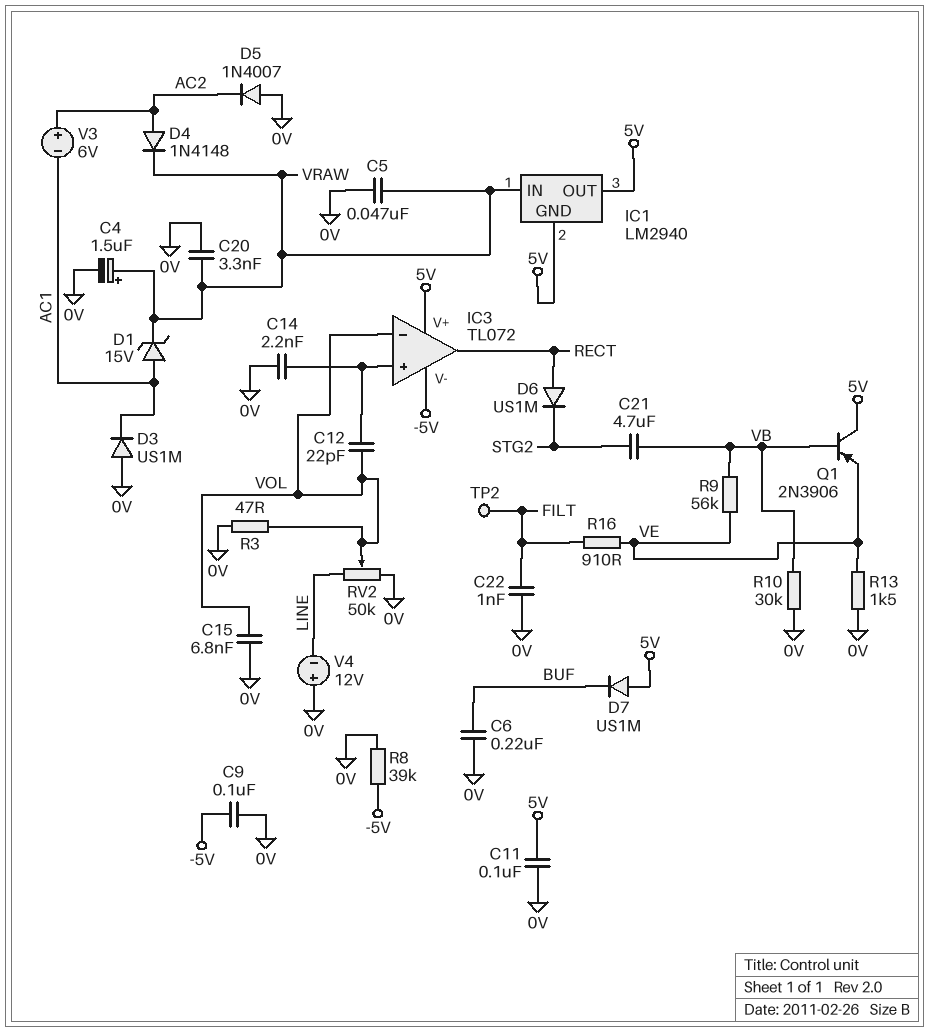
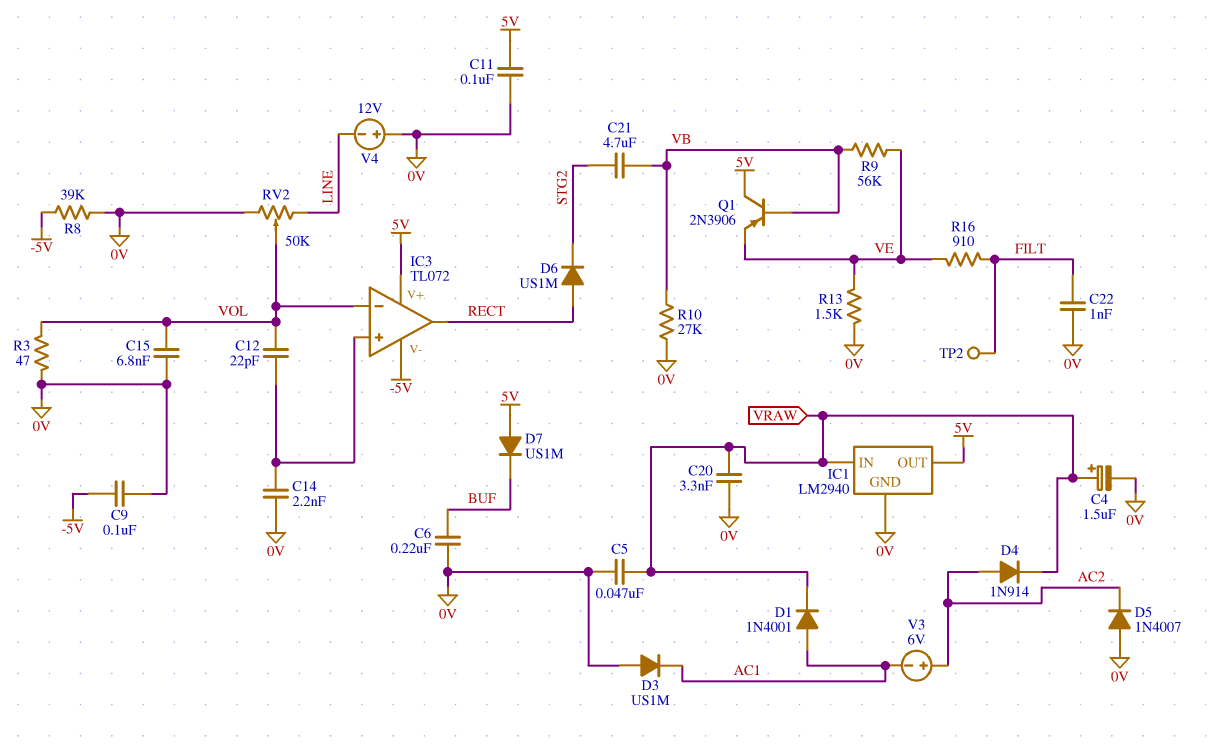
D1: zener 15V (A AC1, K VRAW) -> diode 1N4001 (A AC1, K VRAW)
D4: diode 1N4148 (A AC2, K VRAW) -> diode 1N914 (A AC2, K VRAW)
IC1 pin GND: 5V -> 0V
R10: 30k (0V, VB) -> 27k (0V, VB)

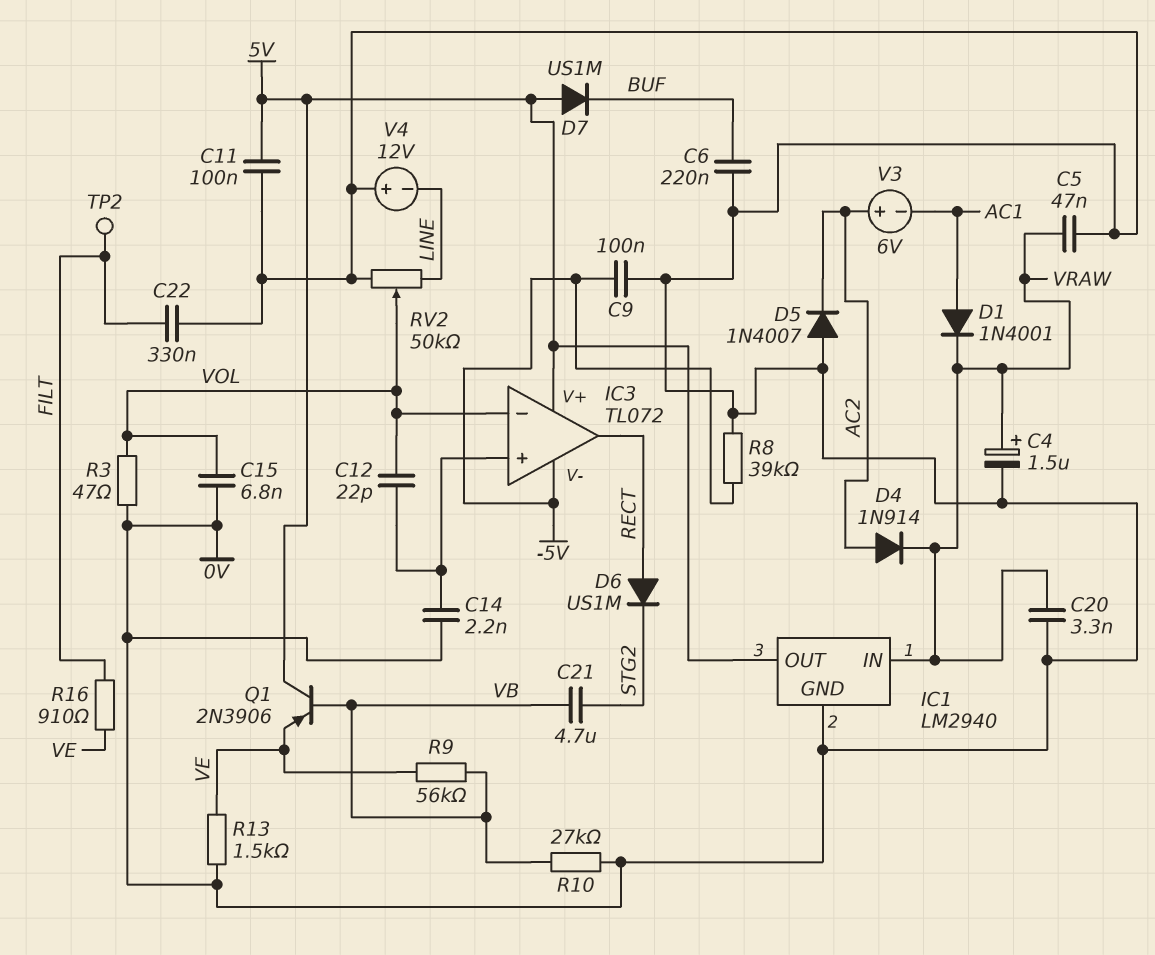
C22: 1nF (0V, FILT) -> 330nF (0V, FILT)
D3: diode US1M (A 0V, K AC1) -> none

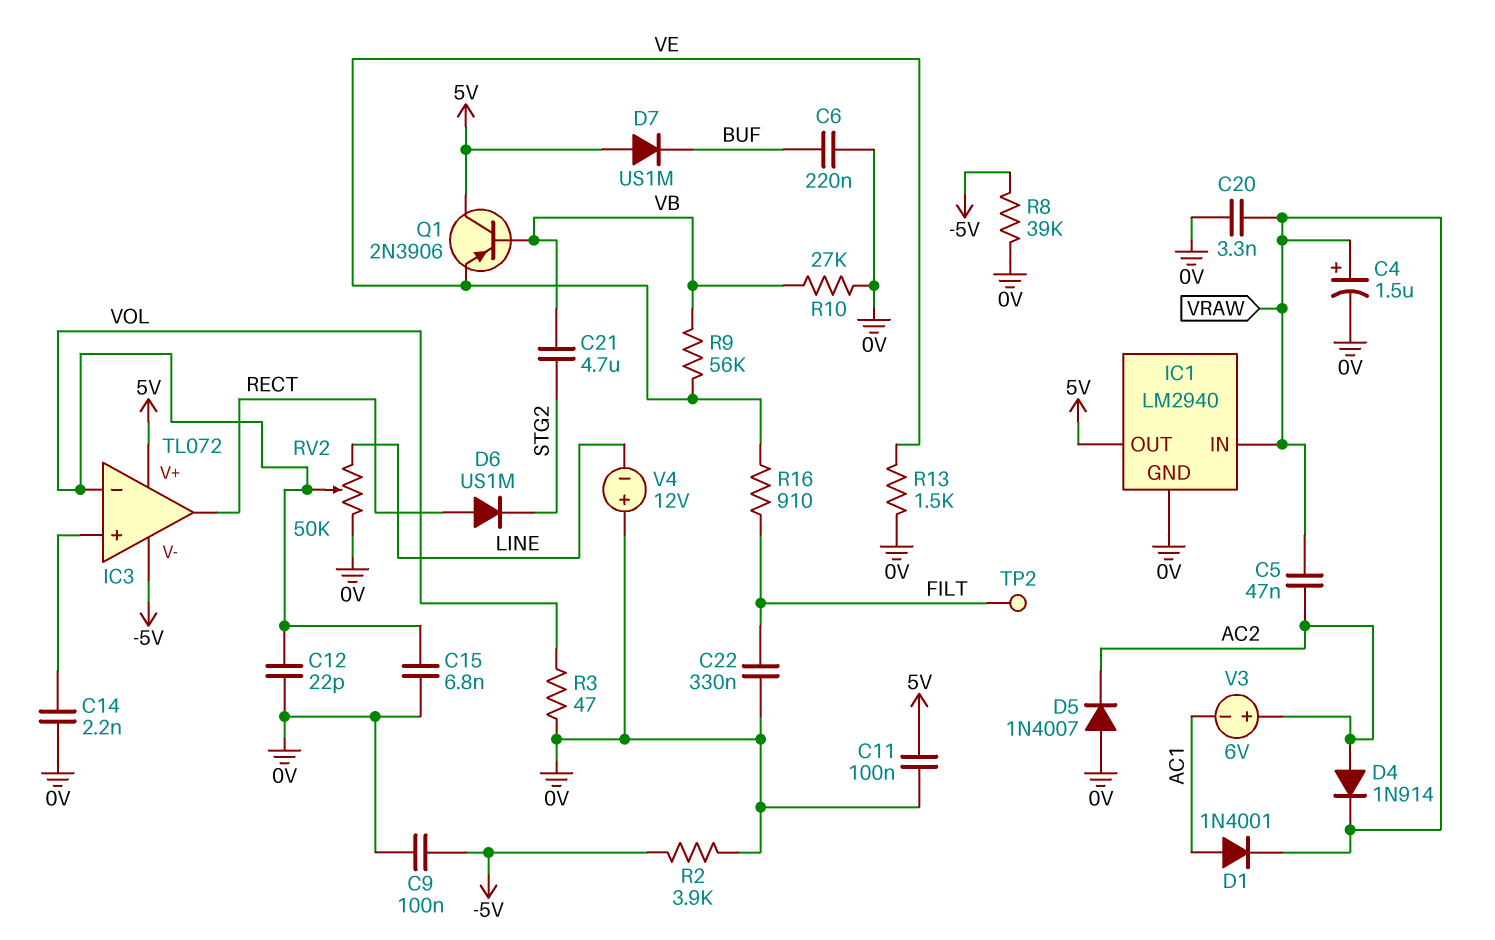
C5: 47nF (0V, VRAW) -> 47nF (AC2, VRAW)
C12: 22pF (IC3/in+, VOL) -> 22pF (0V, VOL)
R2: none -> 3.9k (-5V, 0V)

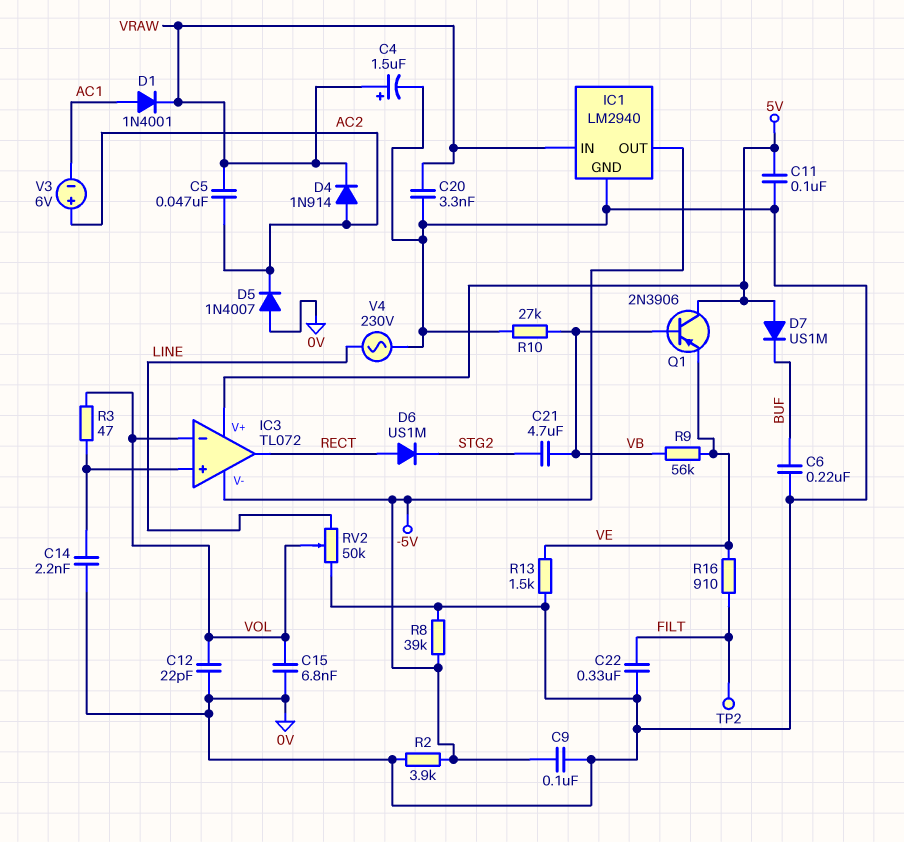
IC1 pin OUT: 5V -> -5V
R3: 47 (0V, VOL) -> 47 (IC3/in+, VOL)
V4: 12V (plus 0V, minus LINE) -> AC 230V (0V, LINE)

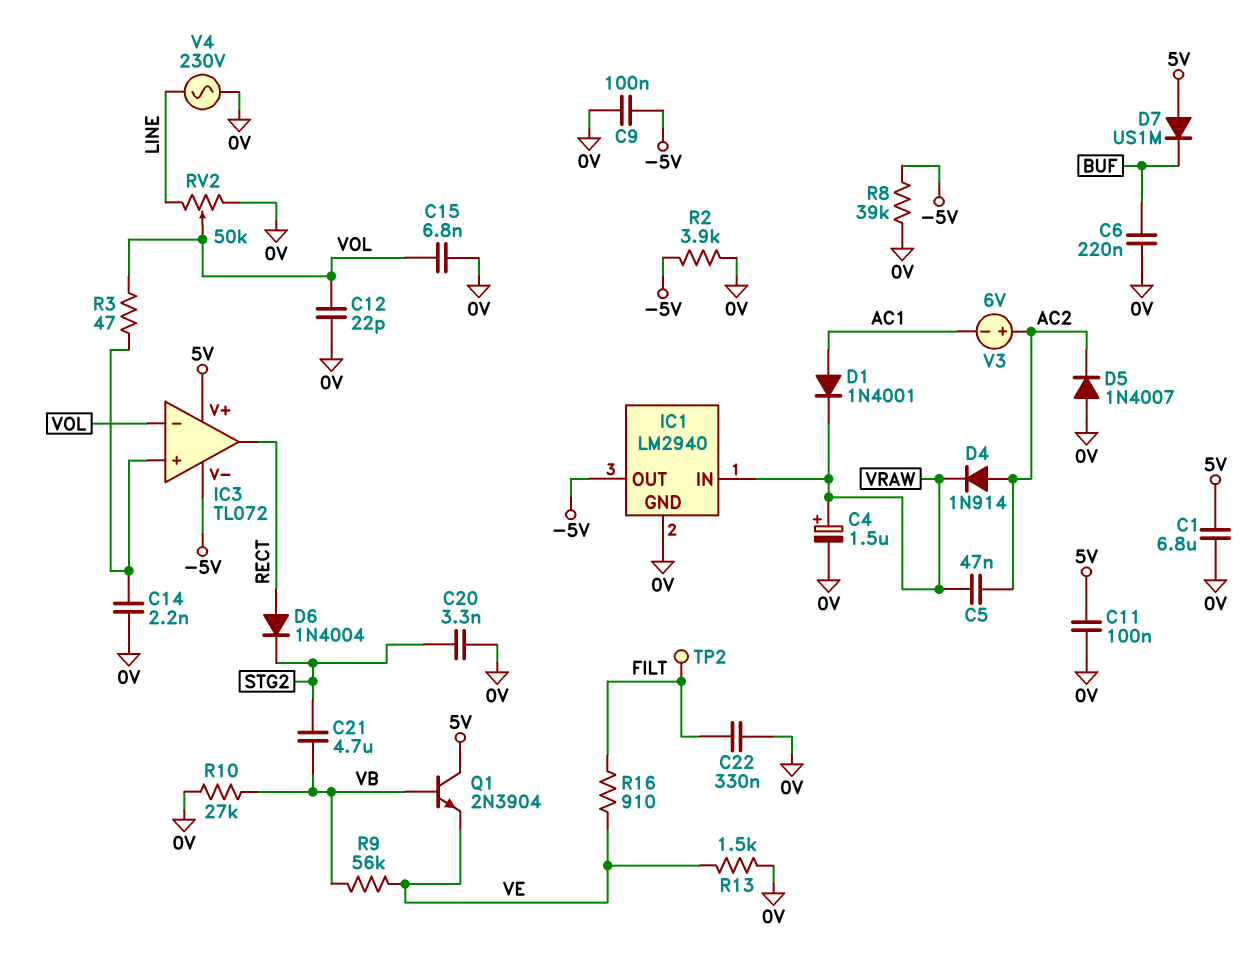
C1: none -> 6.8uF (0V, 5V)
C20: 3.3nF (0V, VRAW) -> 3.3nF (0V, STG2)
D6: diode US1M (A RECT, K STG2) -> diode 1N4004 (A RECT, K STG2)
Q1: PNP 2N3906 (B VB, C 5V, E VE) -> NPN 2N3904 (B VB, C 5V, E VE)

